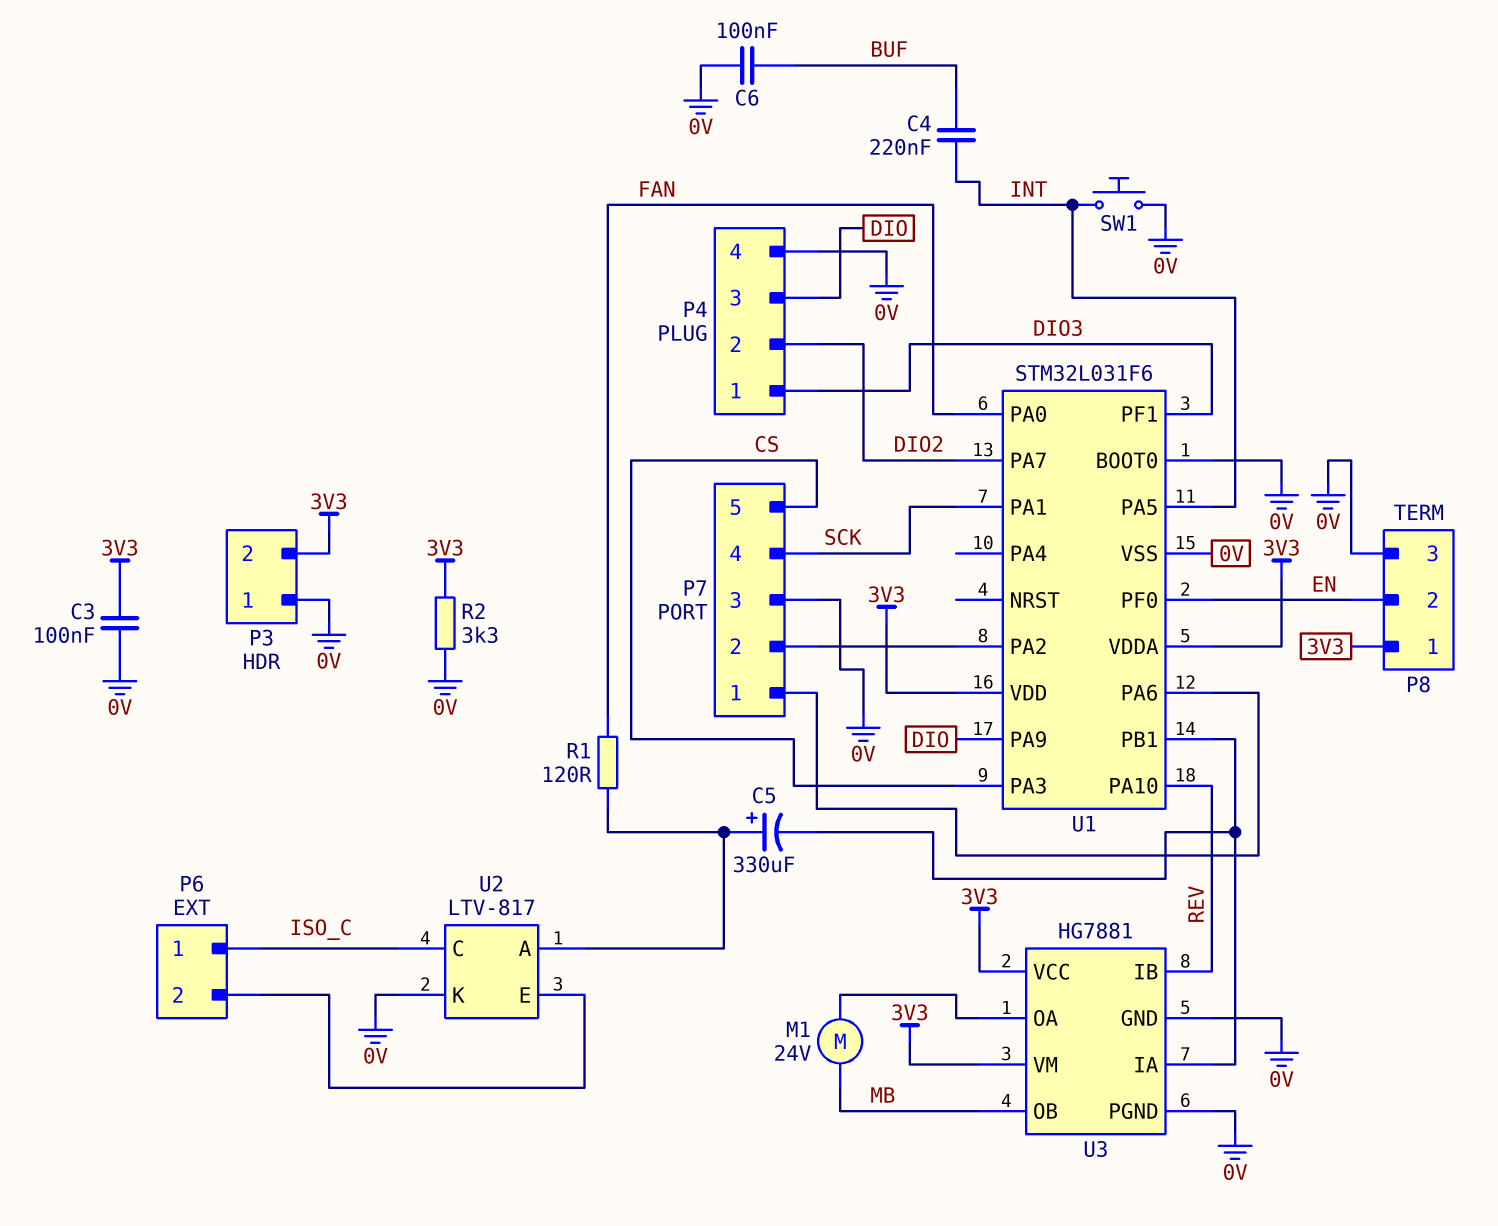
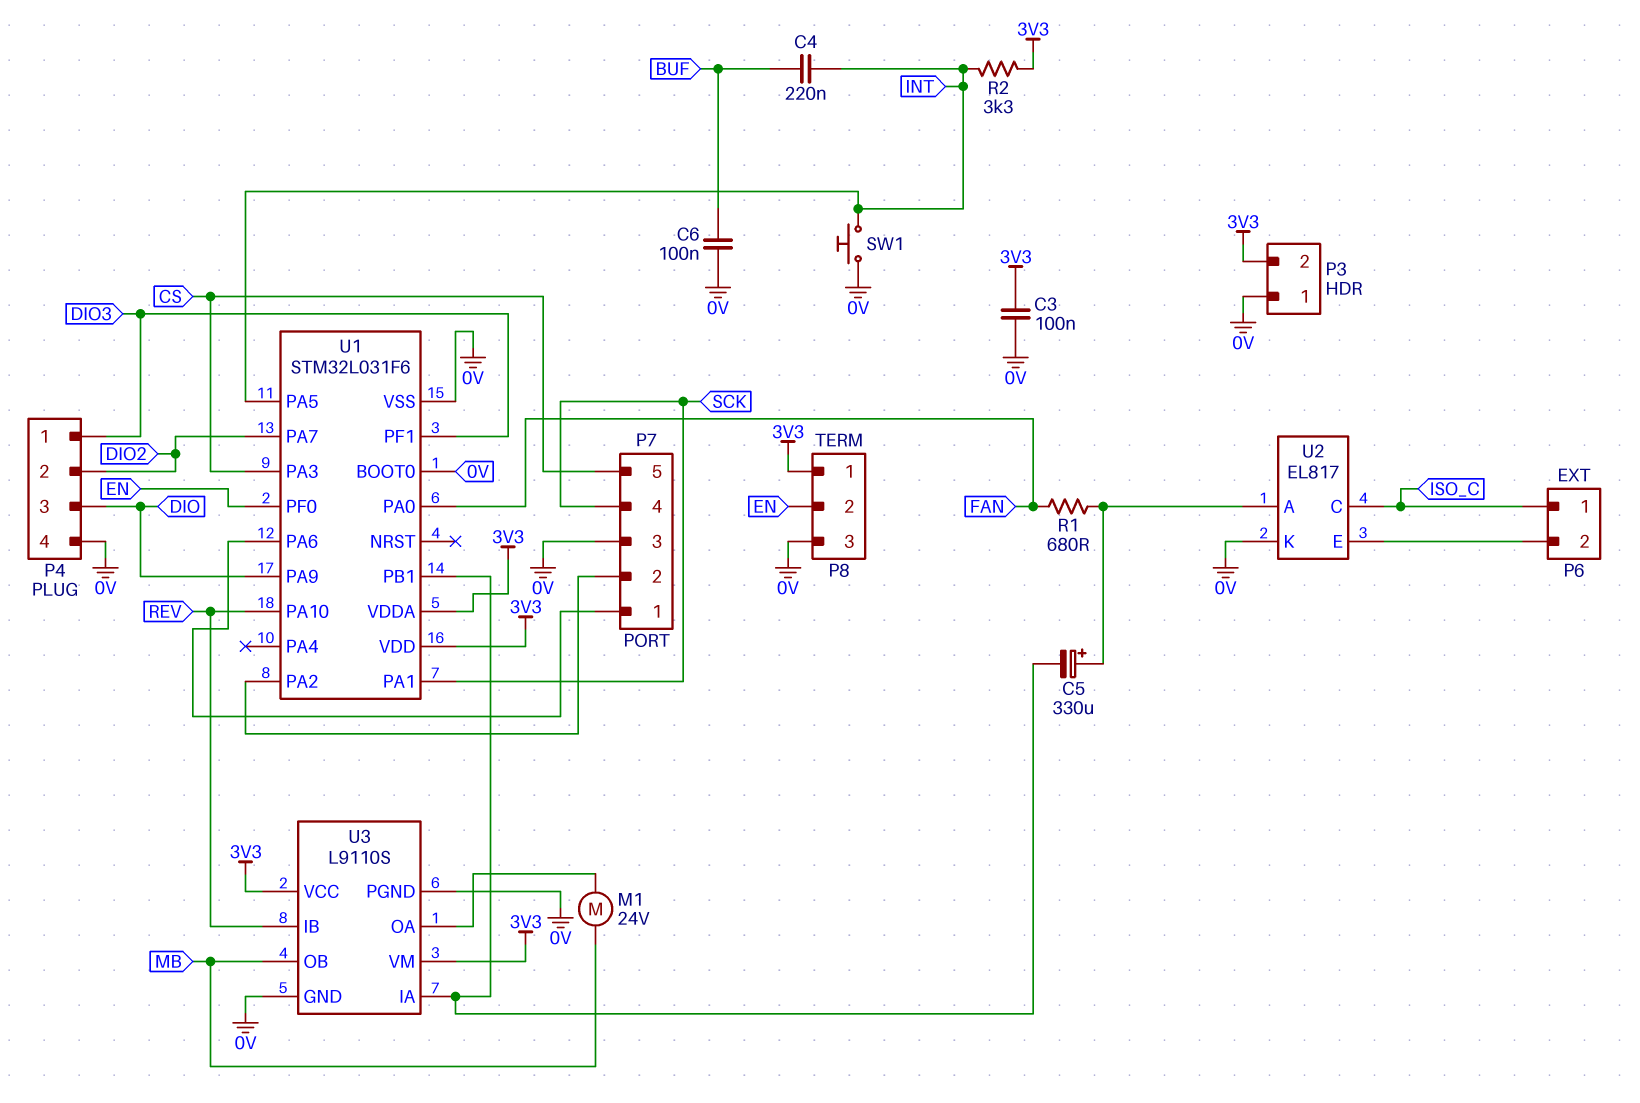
R1: 120 (FAN, U2/A) -> 680 (FAN, U2/A)
R2: 3.3k (0V, 3V3) -> 3.3k (3V3, INT)
U2: LTV-817 -> EL817
U3: HG7881 -> L9110S

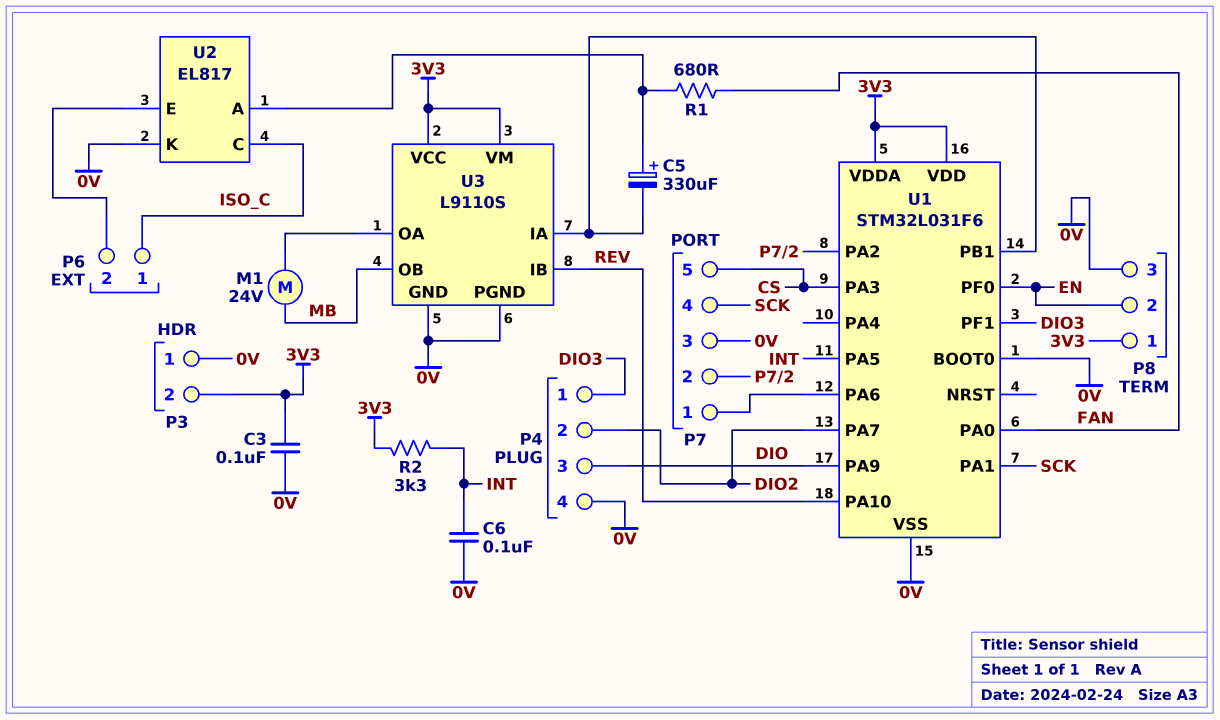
C4: 220nF (BUF, INT) -> none
C6: 100nF (0V, BUF) -> 100nF (0V, INT)
SW1: button (0V, INT) -> none

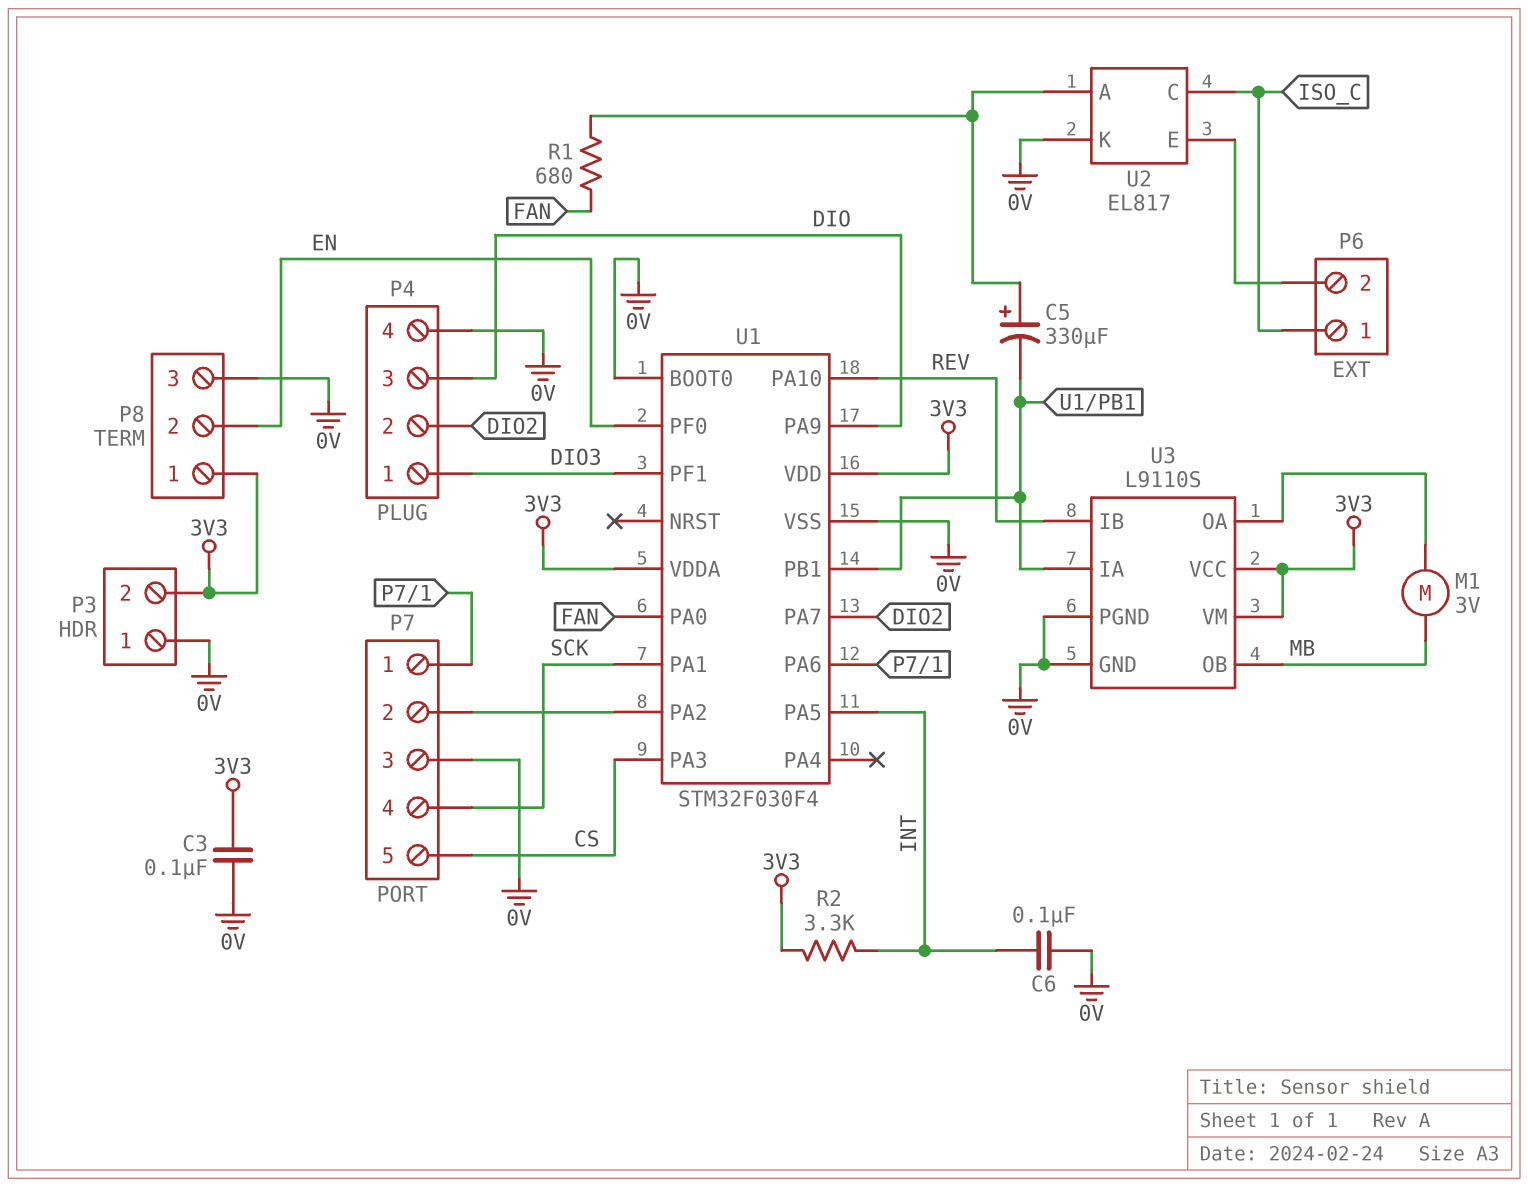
M1: motor 24V (MB, U3/OA) -> motor 3V (MB, U3/OA)
U1: STM32L031F6 -> STM32F030F4

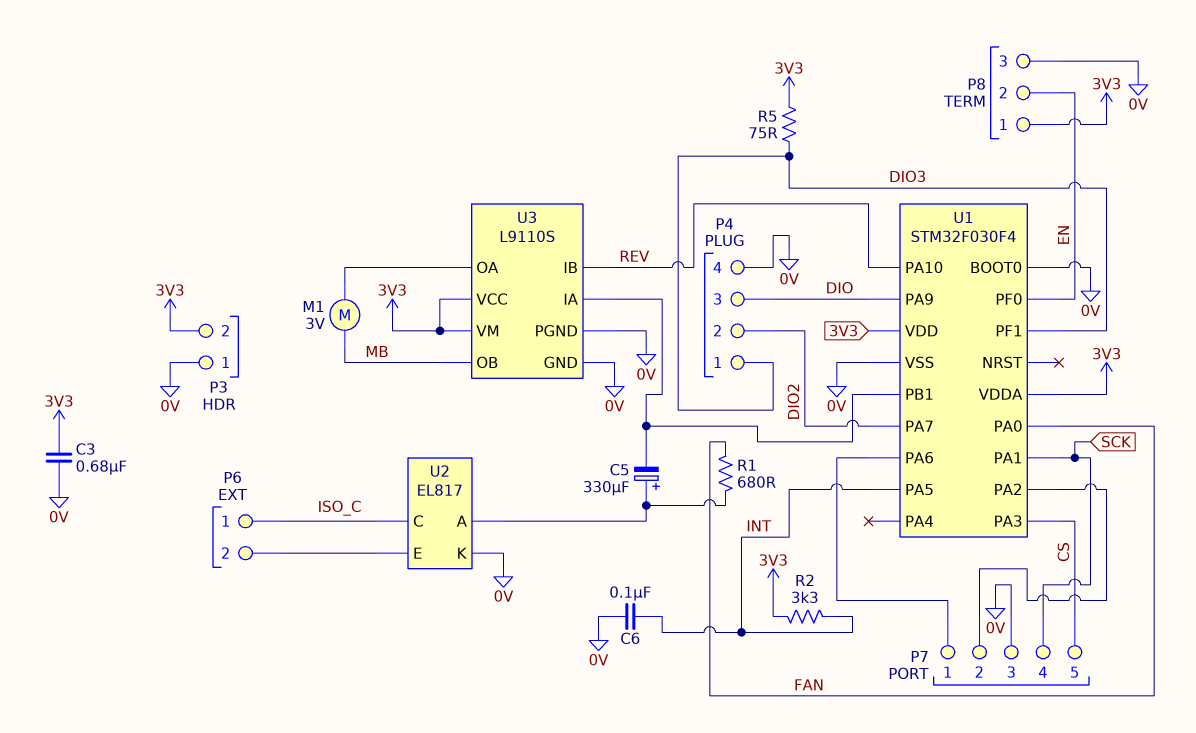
C3: 100nF (0V, 3V3) -> 680nF (0V, 3V3)
R5: none -> 75 (3V3, DIO3)

